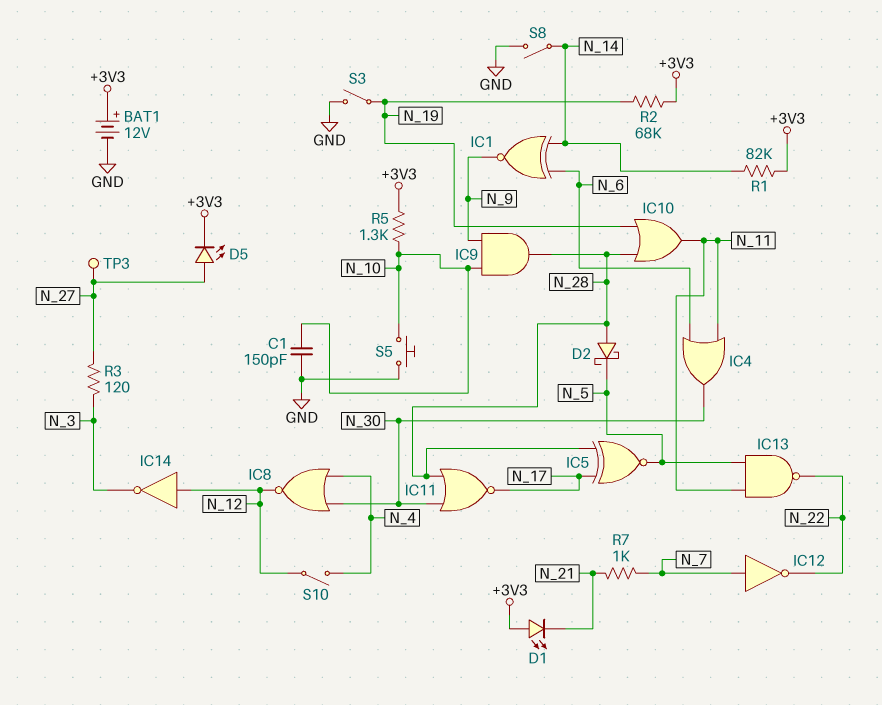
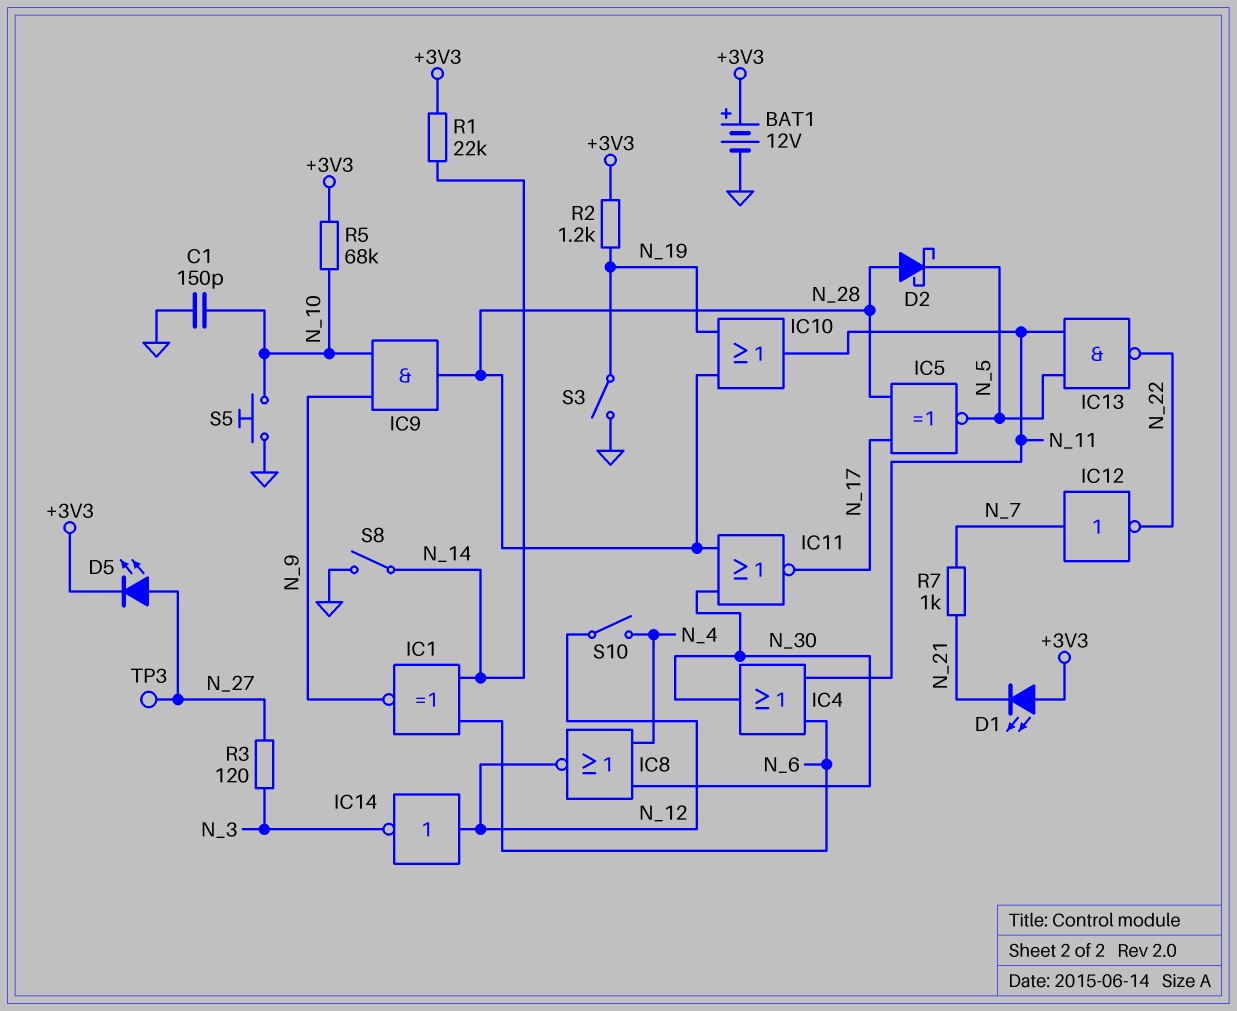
R1: 82k (+3V3, N_14) -> 22k (+3V3, N_14)
R2: 68k (+3V3, N_19) -> 1.2k (+3V3, N_19)
R5: 1.3k (+3V3, N_10) -> 68k (+3V3, N_10)

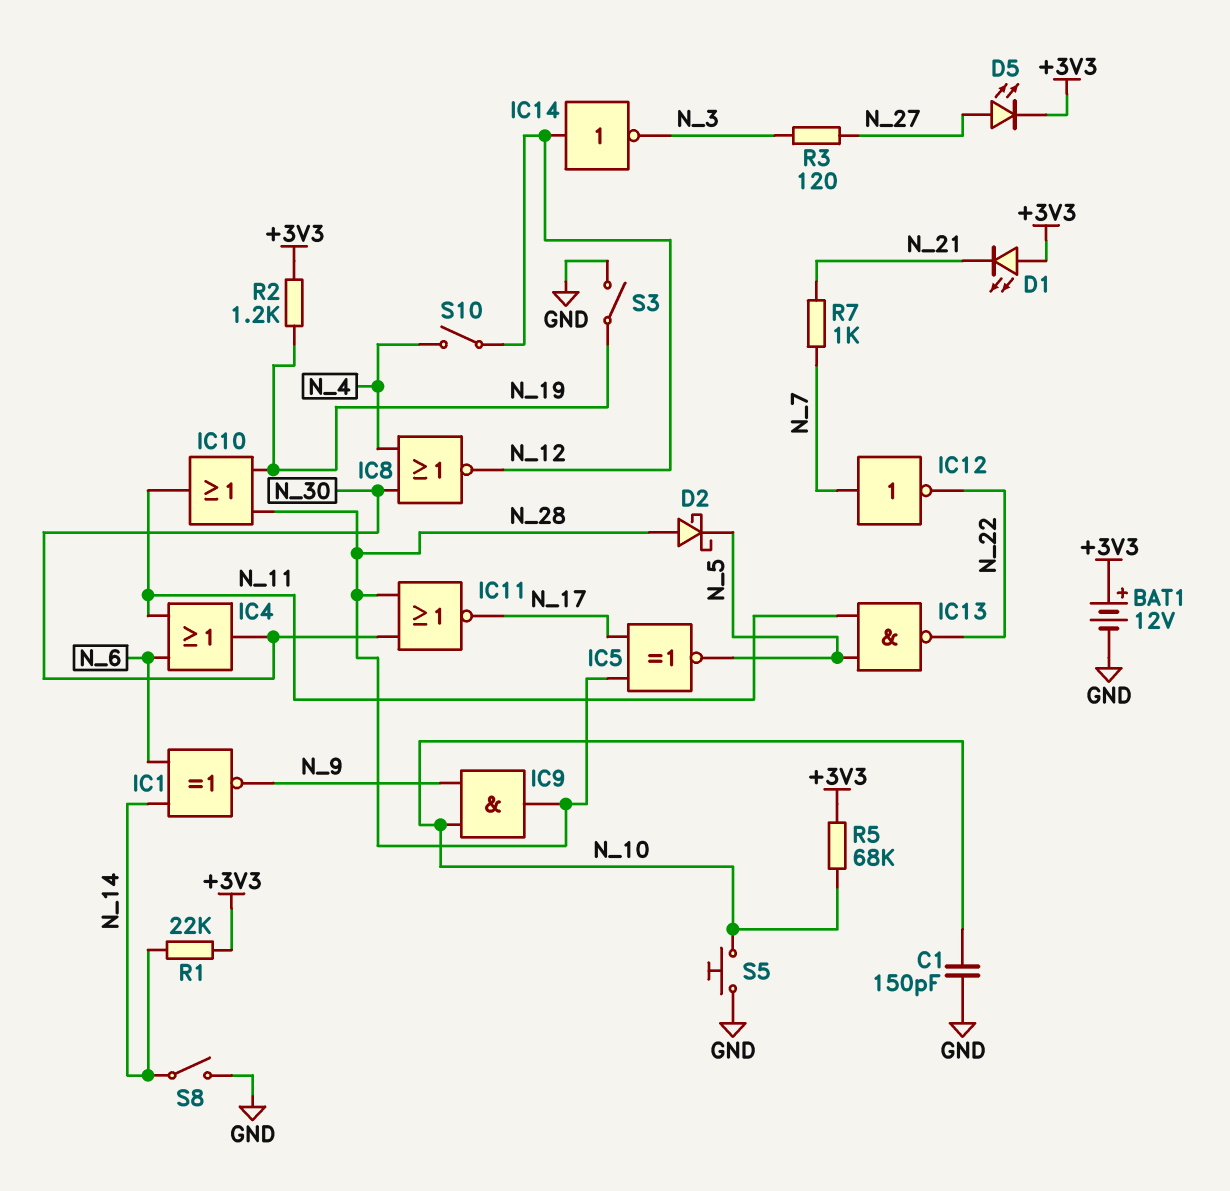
TP3: test point (N_27) -> none

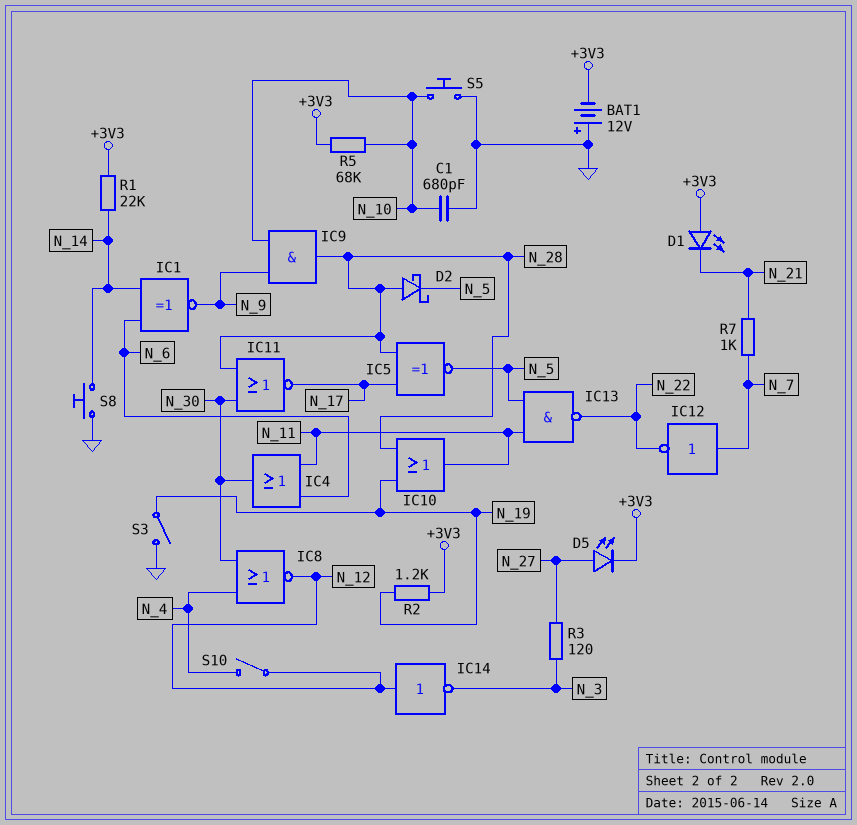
BAT1: 12V (plus +3V3, minus GND) -> 12V (plus GND, minus +3V3)
C1: 150pF (GND, N_10) -> 680pF (GND, N_10)
S8: switch (GND, N_14) -> button (GND, N_14)

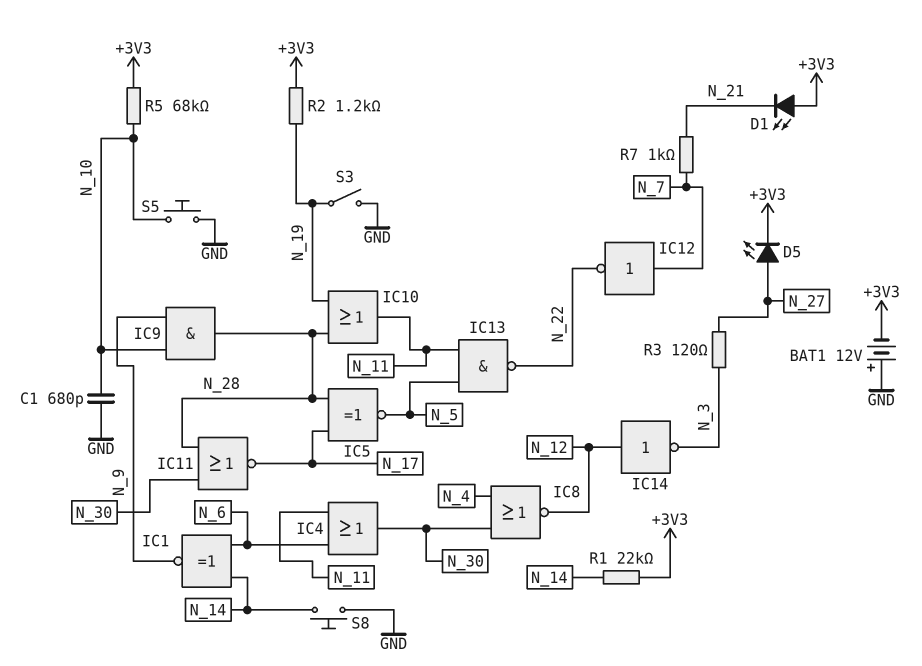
D2: schottky (A N_28, K N_5) -> none
S10: switch (N_4, N_12) -> none

